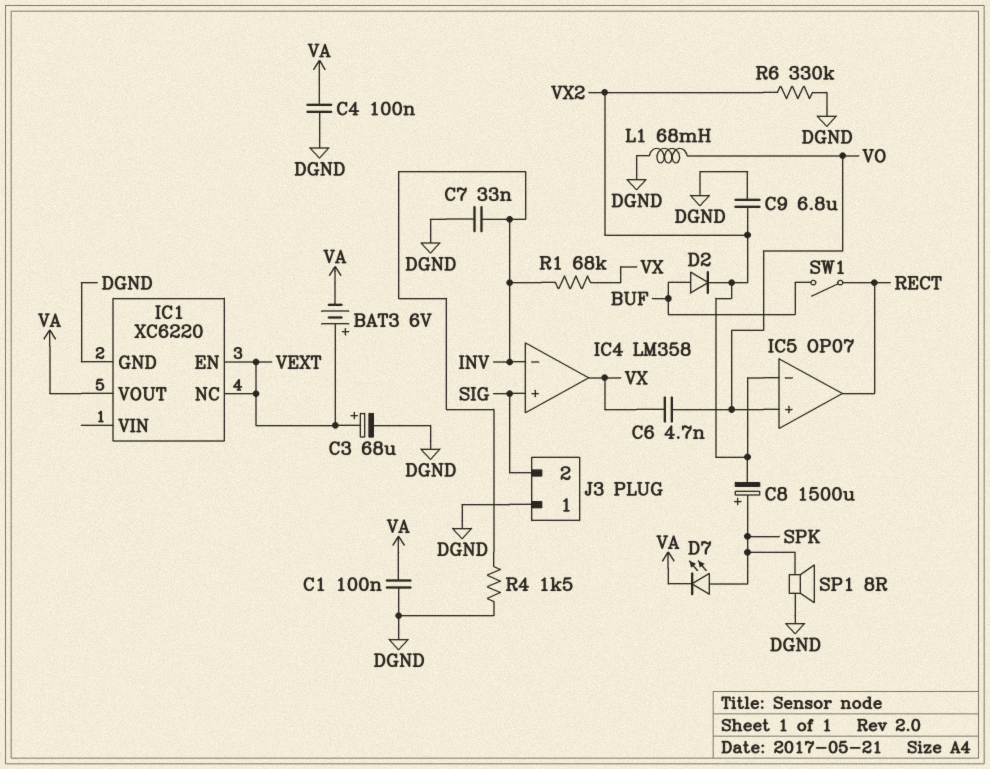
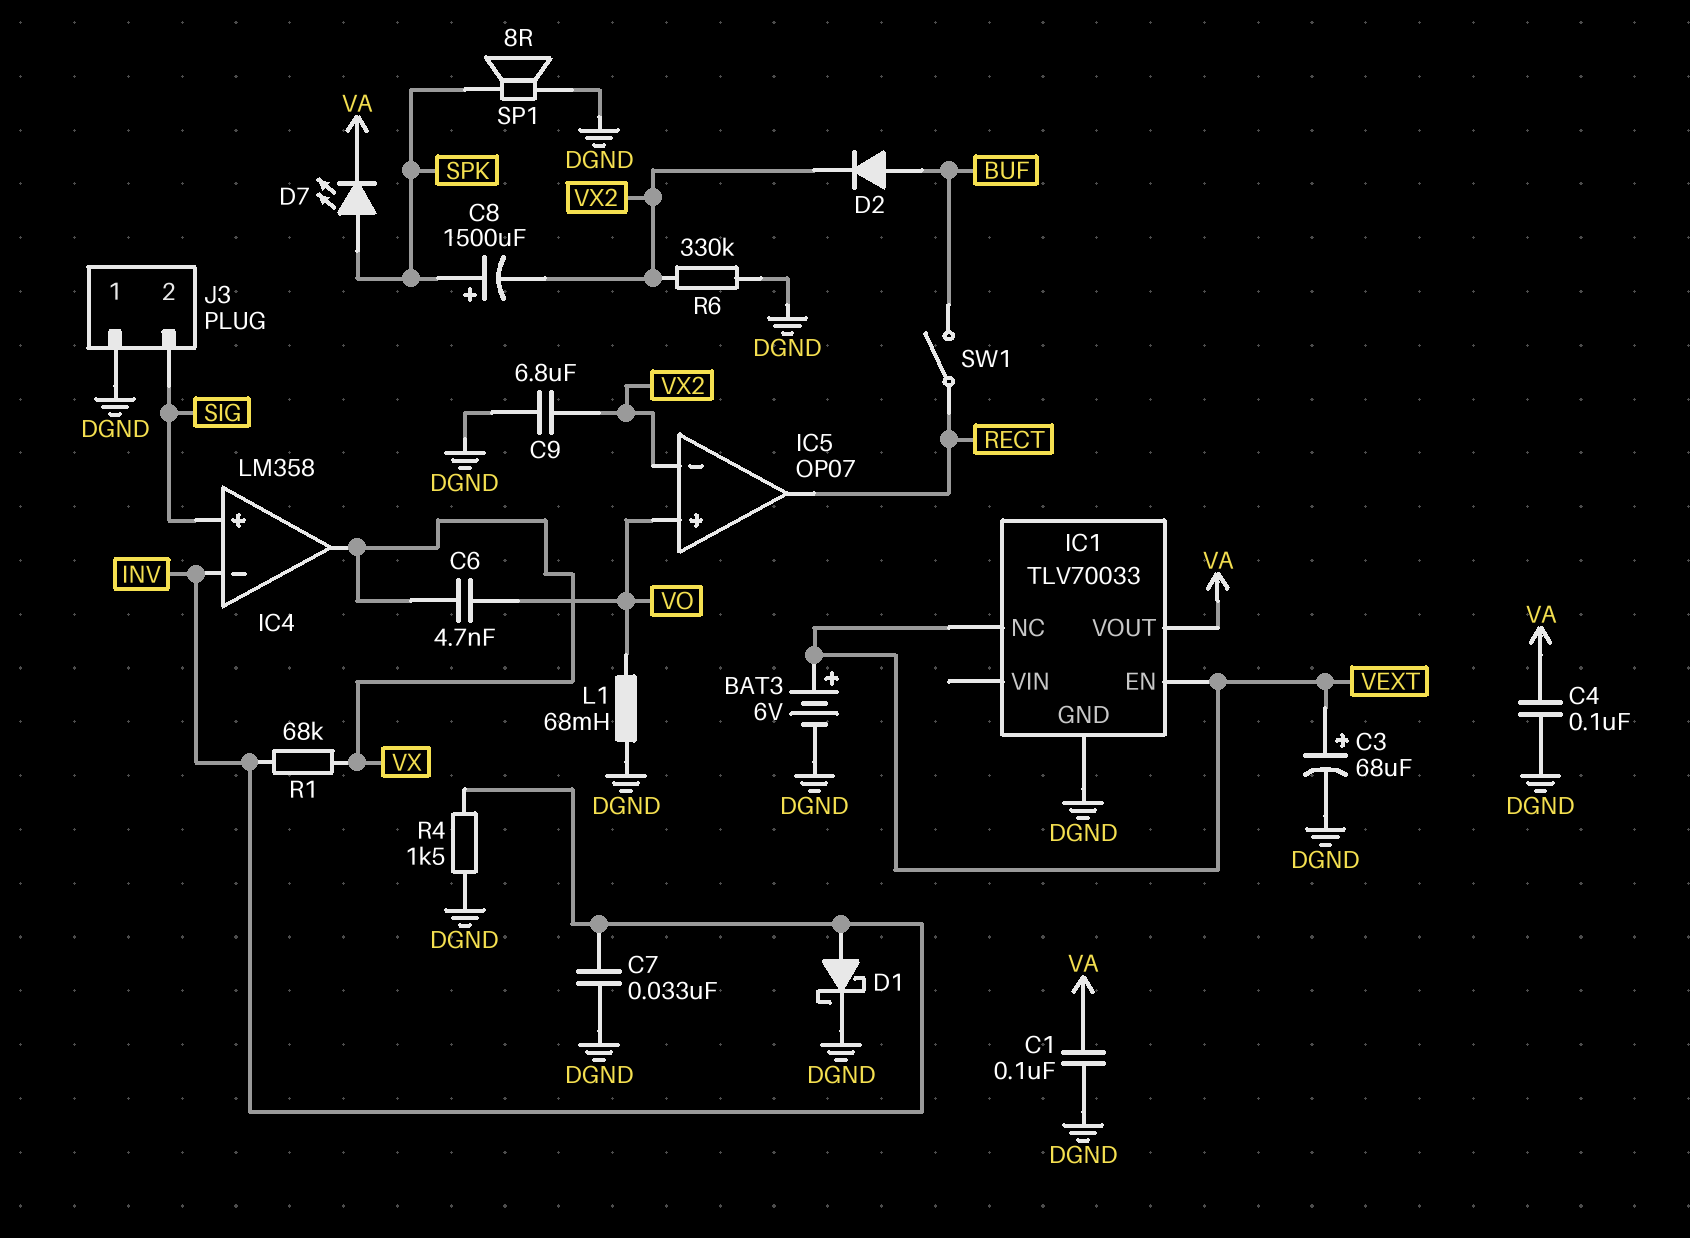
BAT3: 6V (plus VEXT, minus VA) -> 6V (plus VEXT, minus DGND)
D1: none -> schottky (A INV, K DGND)
IC1: XC6220 -> TLV70033

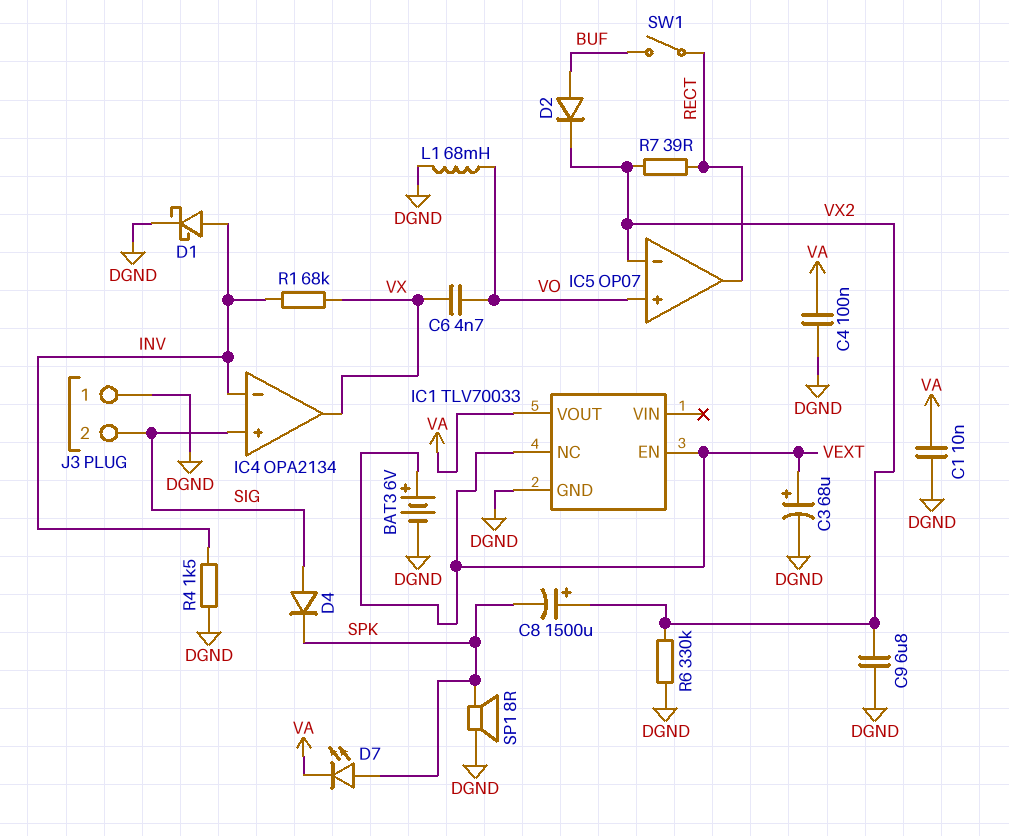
C1: 100nF (DGND, VA) -> 10nF (DGND, VA)
C7: 33nF (DGND, INV) -> none
C8: 1500uF (plus SPK, minus VX2) -> 1500uF (plus VX2, minus SPK)
D4: none -> diode (A SIG, K SPK)
IC4: LM358 -> OPA2134
R7: none -> 39 (RECT, VX2)

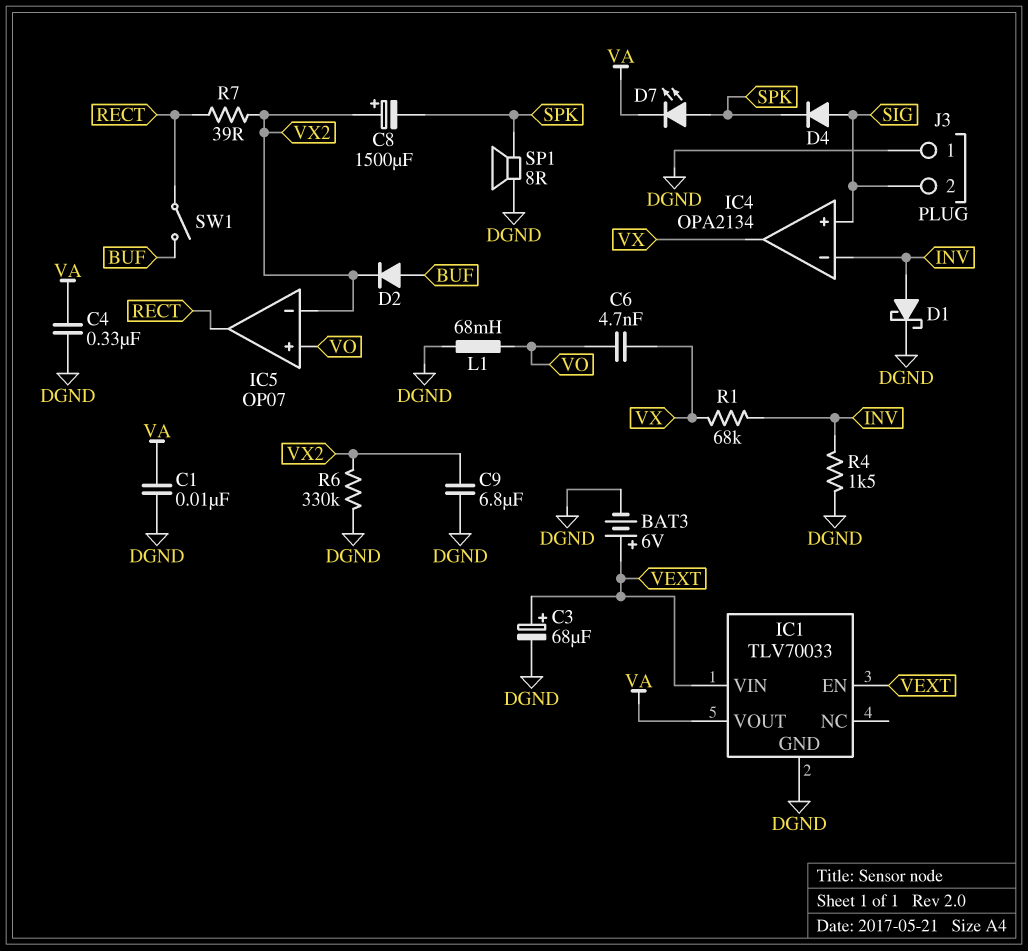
C4: 100nF (DGND, VA) -> 330nF (DGND, VA)
IC1 pin NC: VEXT -> none
IC1 pin VIN: none -> VEXT

